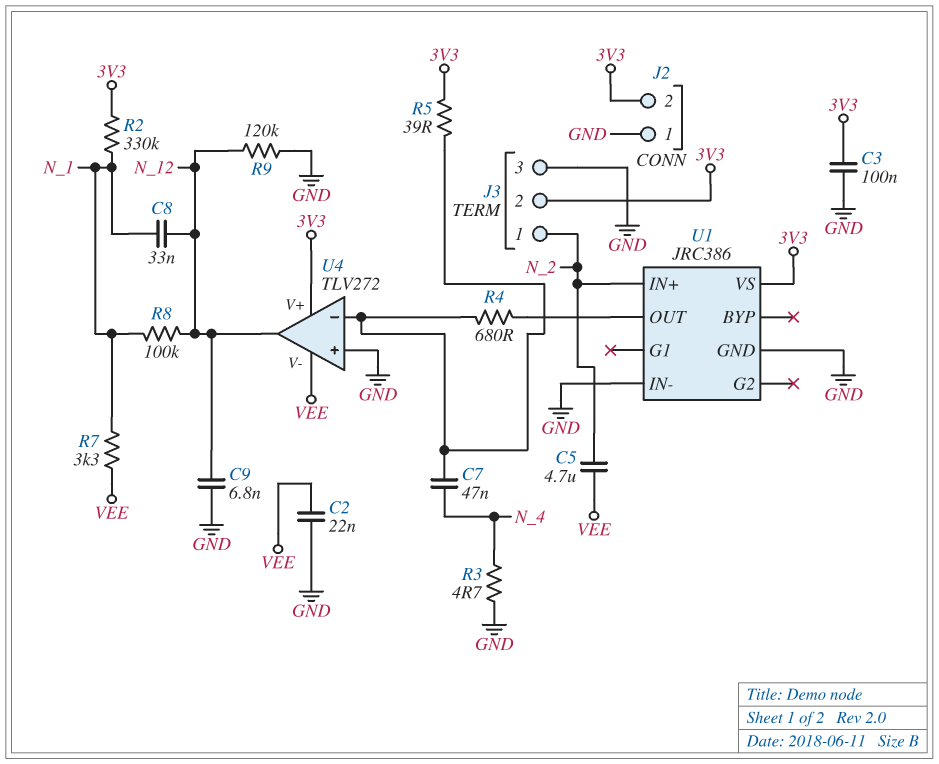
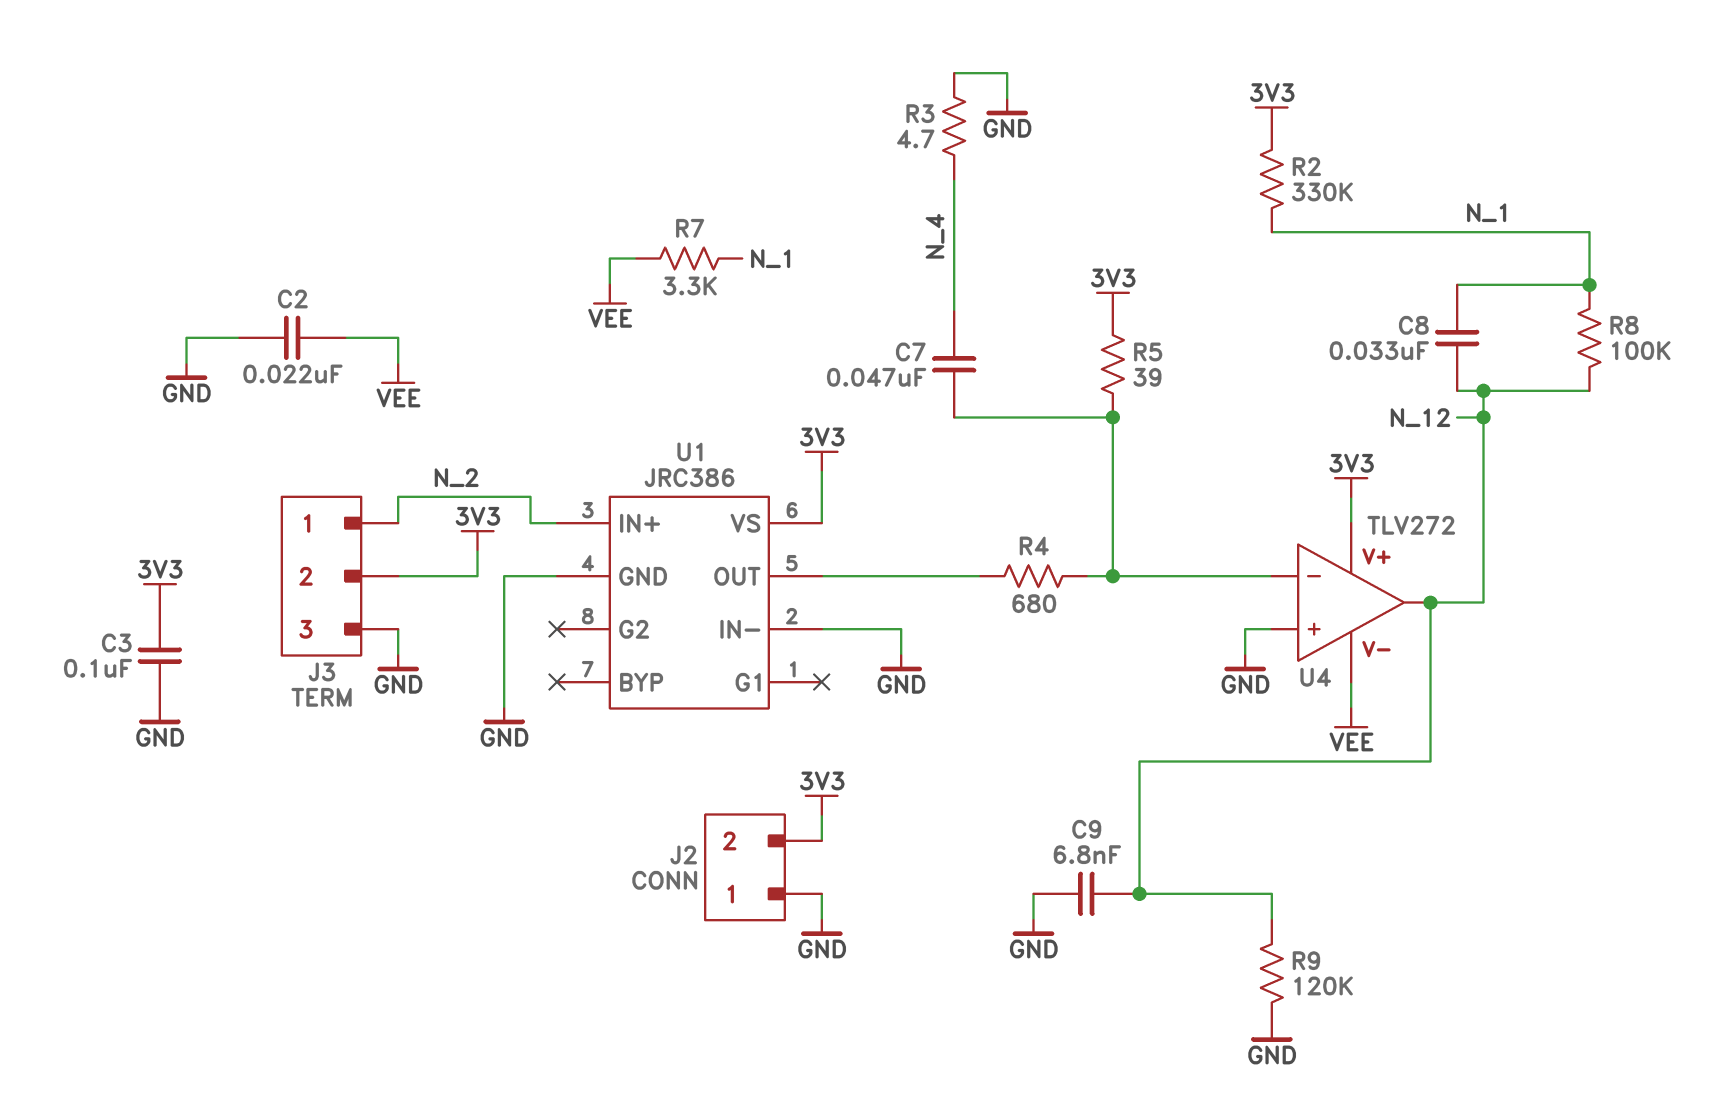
C5: 4.7uF (N_2, VEE) -> none

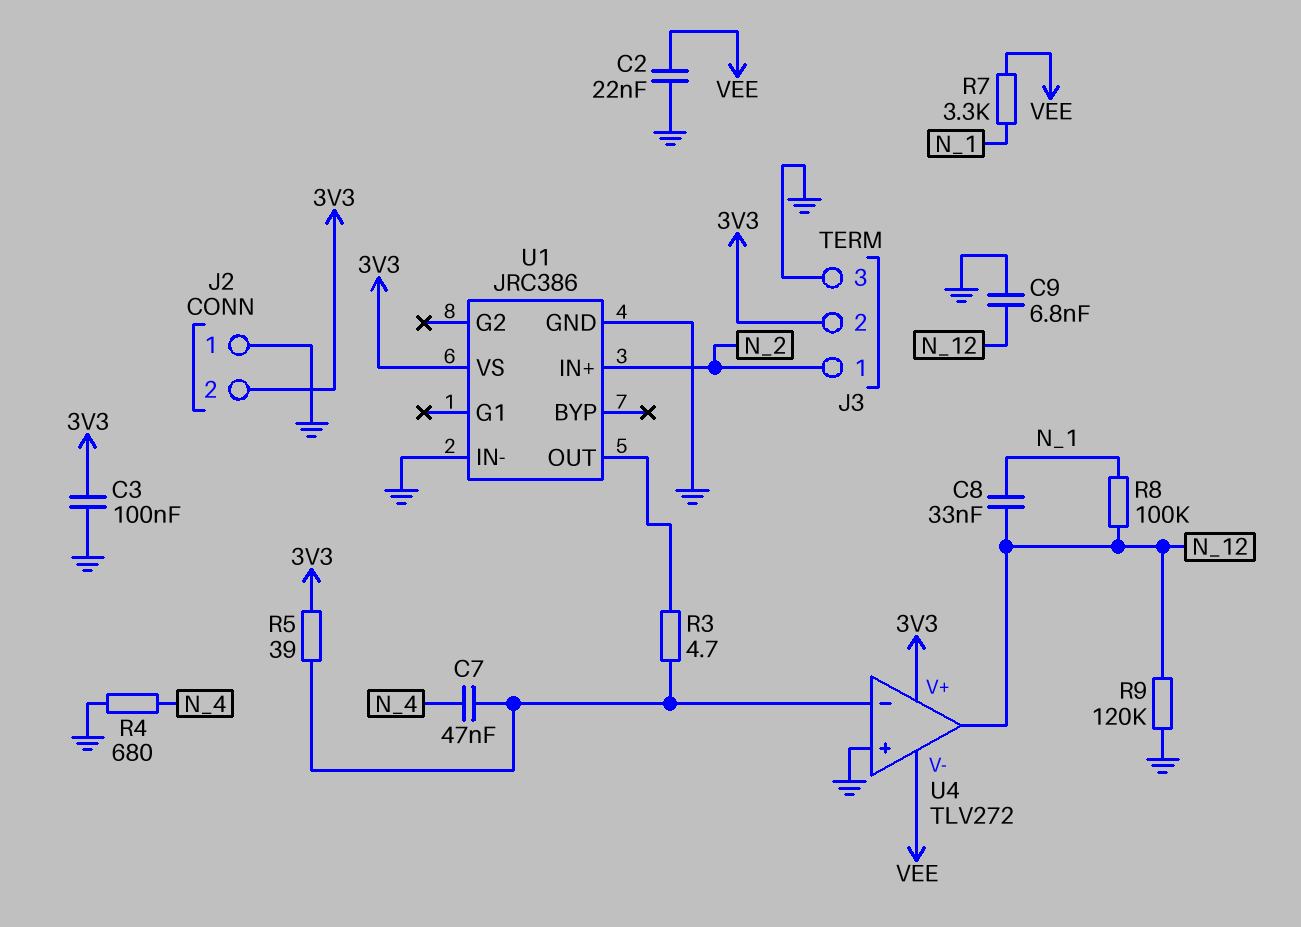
R2: 330k (3V3, N_1) -> none
R3: 4.7 (GND, N_4) -> 4.7 (U1/OUT, U4/in-)
R4: 680 (U1/OUT, U4/in-) -> 680 (GND, N_4)

